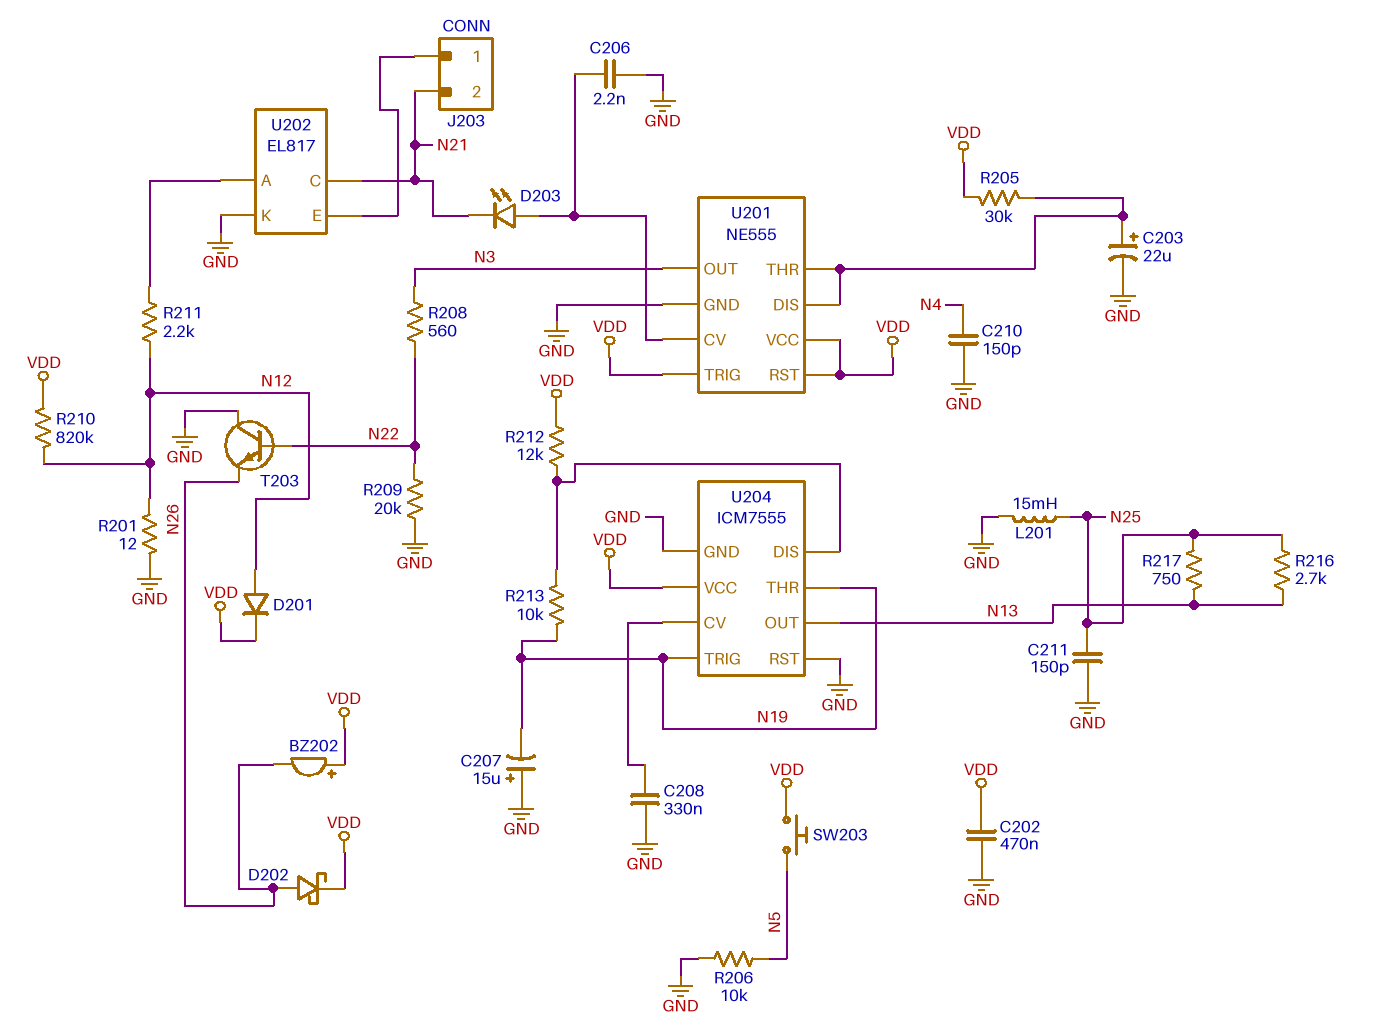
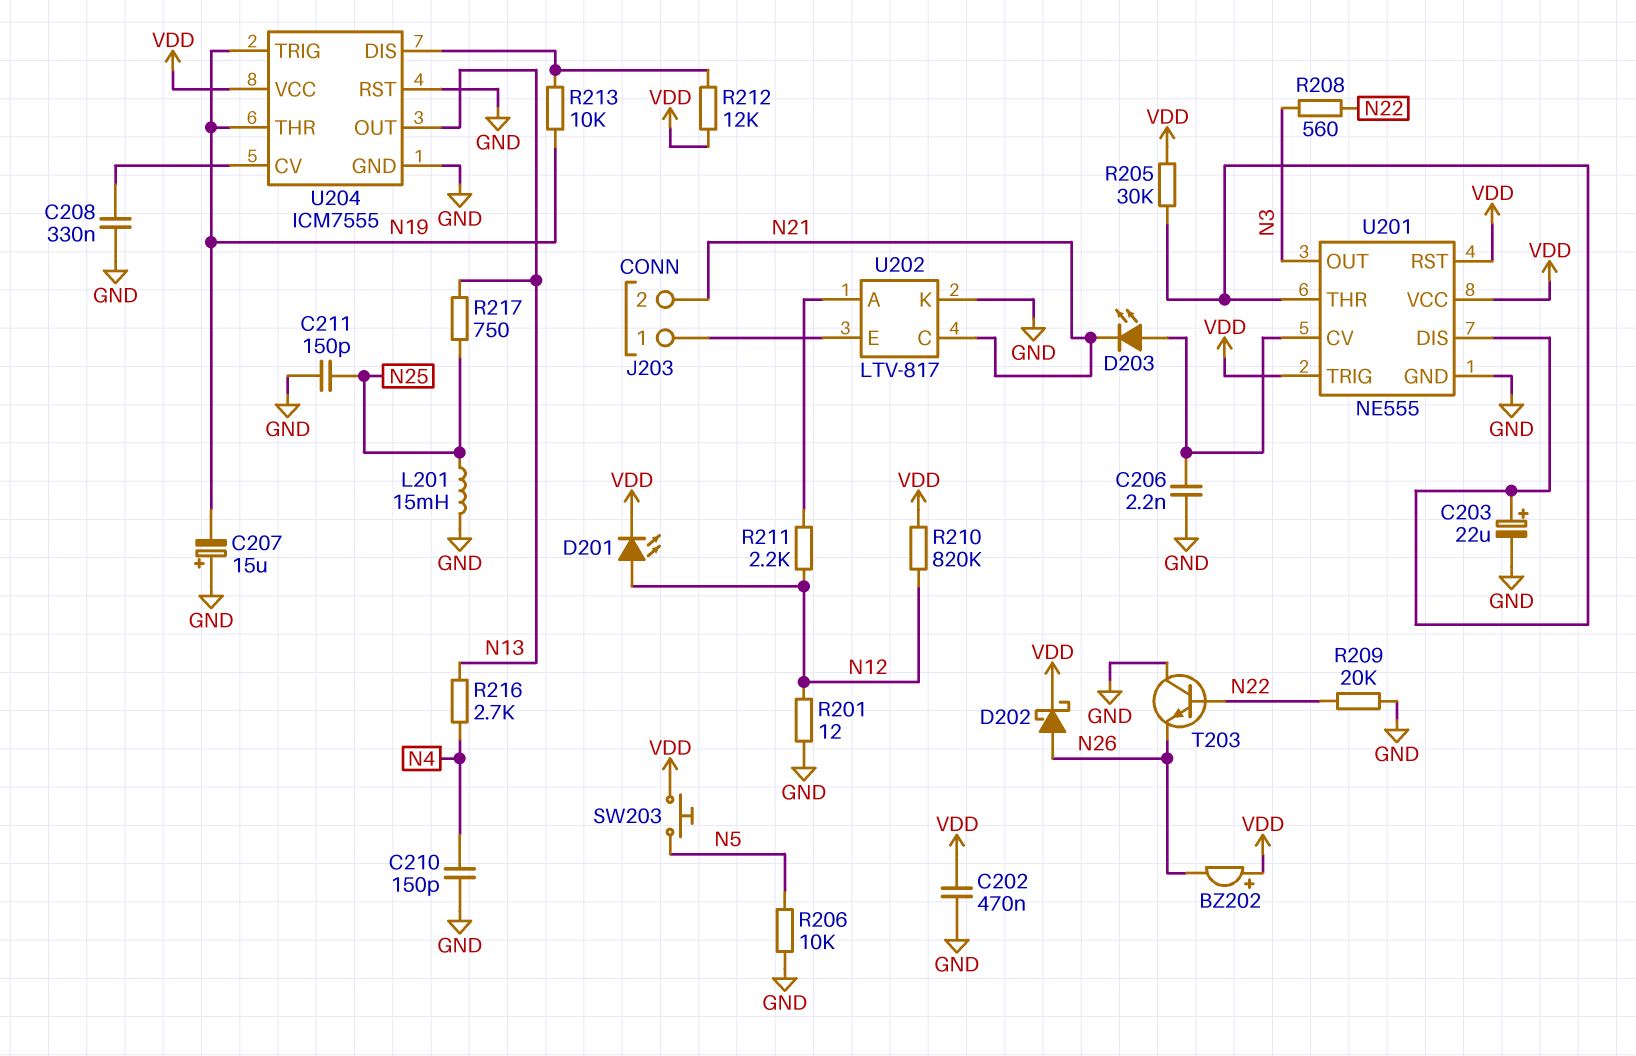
D201: diode (A N12, K VDD) -> LED (A N12, K VDD)
R216: 2.7k (N13, N25) -> 2.7k (N4, N13)
U202: EL817 -> LTV-817

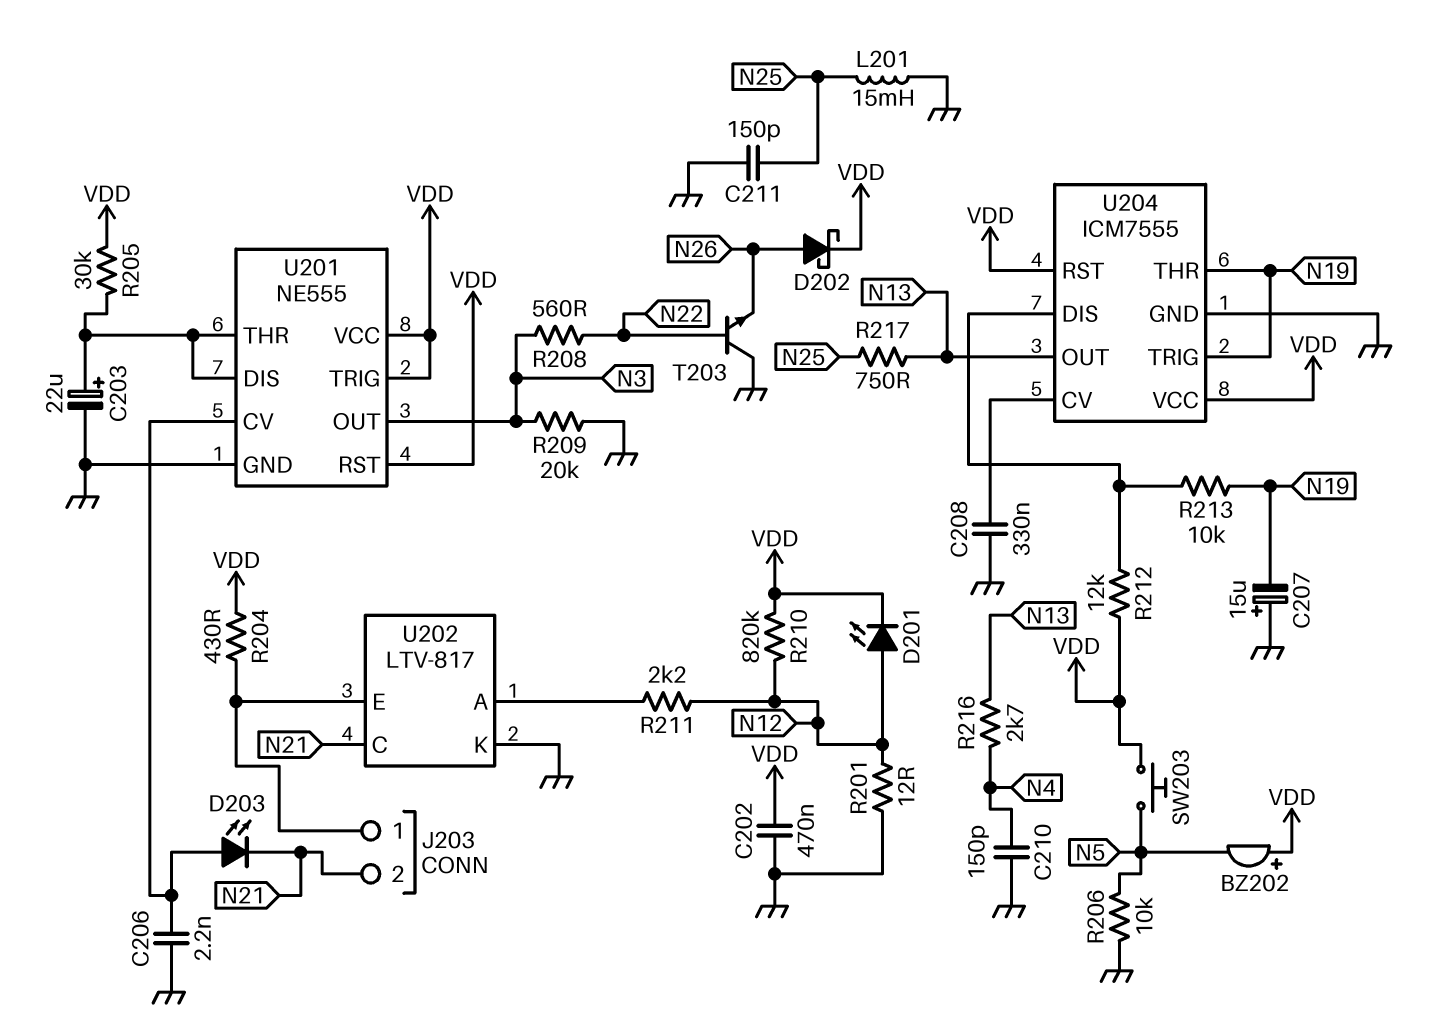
BZ202: buzzer (plus VDD, minus N26) -> buzzer (plus VDD, minus N5)
R204: none -> 430 (J203/1, VDD)
R209: 20k (GND, N22) -> 20k (GND, N3)
U204 pin RST: GND -> VDD

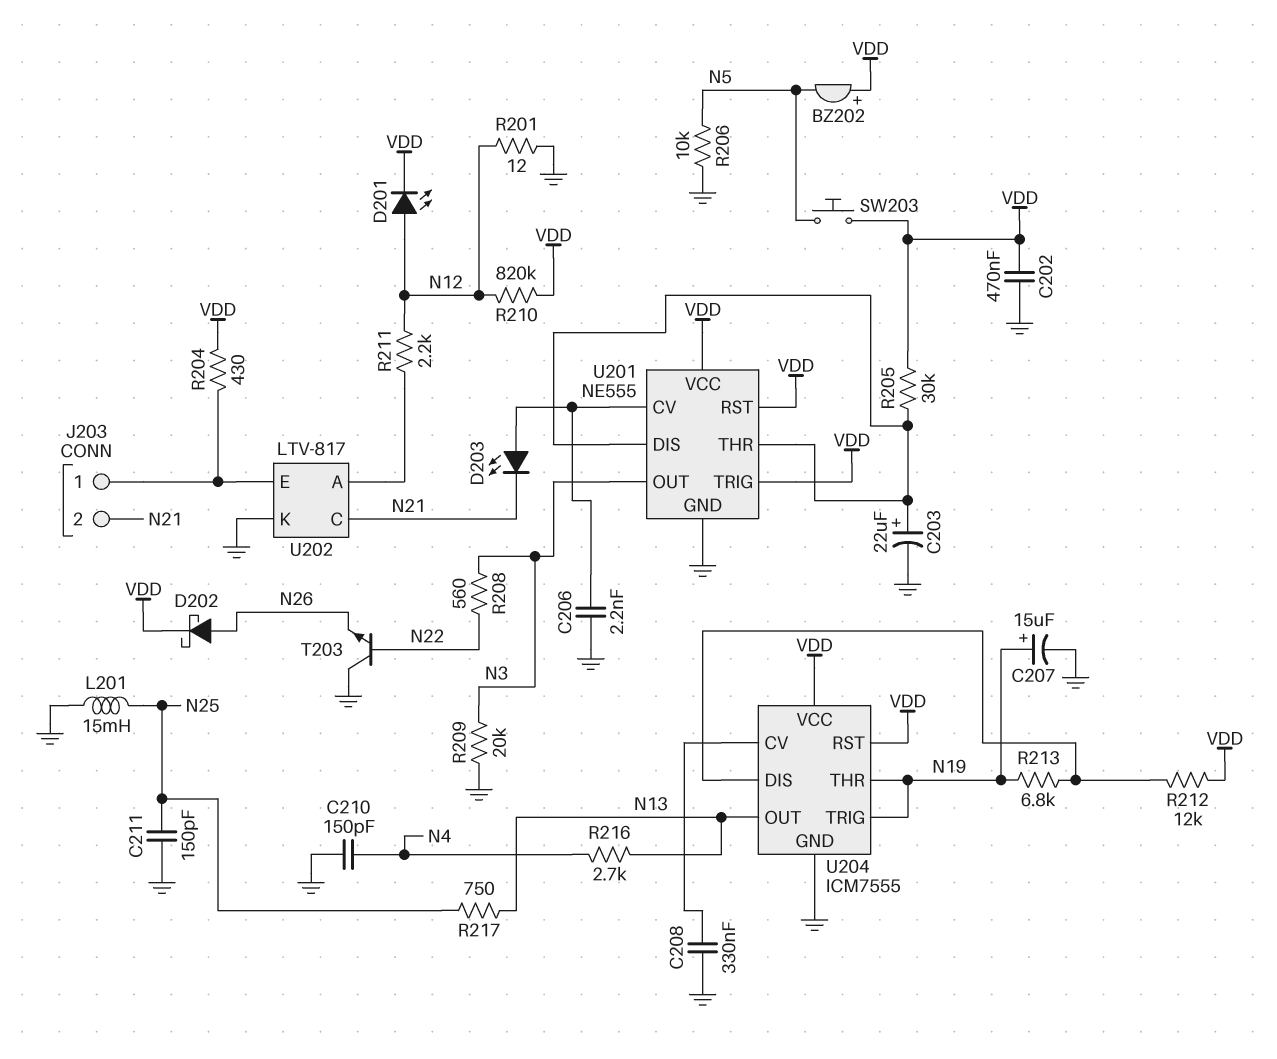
C207: 15uF (plus GND, minus N19) -> 15uF (plus N19, minus GND)
R213: 10k (N19, U204/DIS) -> 6.8k (N19, U204/DIS)

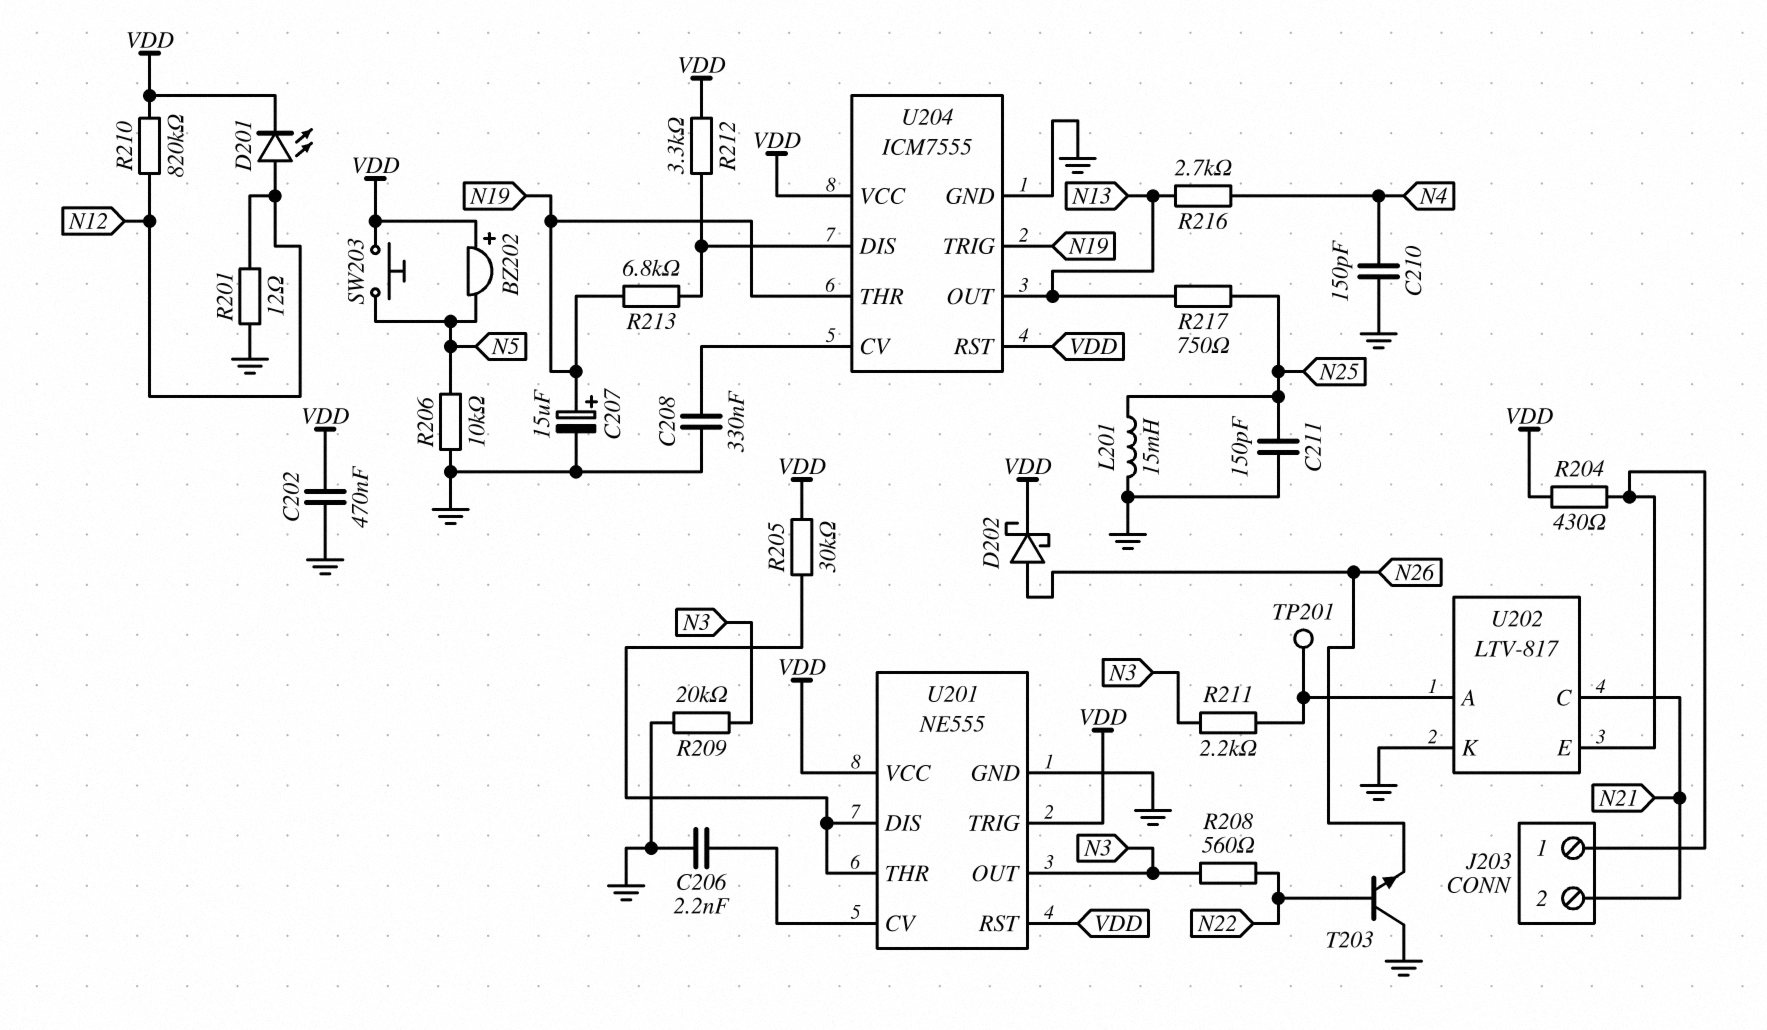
C203: 22uF (plus U201/DIS, minus GND) -> none
D203: LED (A U201/CV, K N21) -> none
R211: 2.2k (N12, U202/A) -> 2.2k (N3, U202/A)
R212: 12k (U204/DIS, VDD) -> 3.3k (U204/DIS, VDD)
TP201: none -> test point (U202/A)

